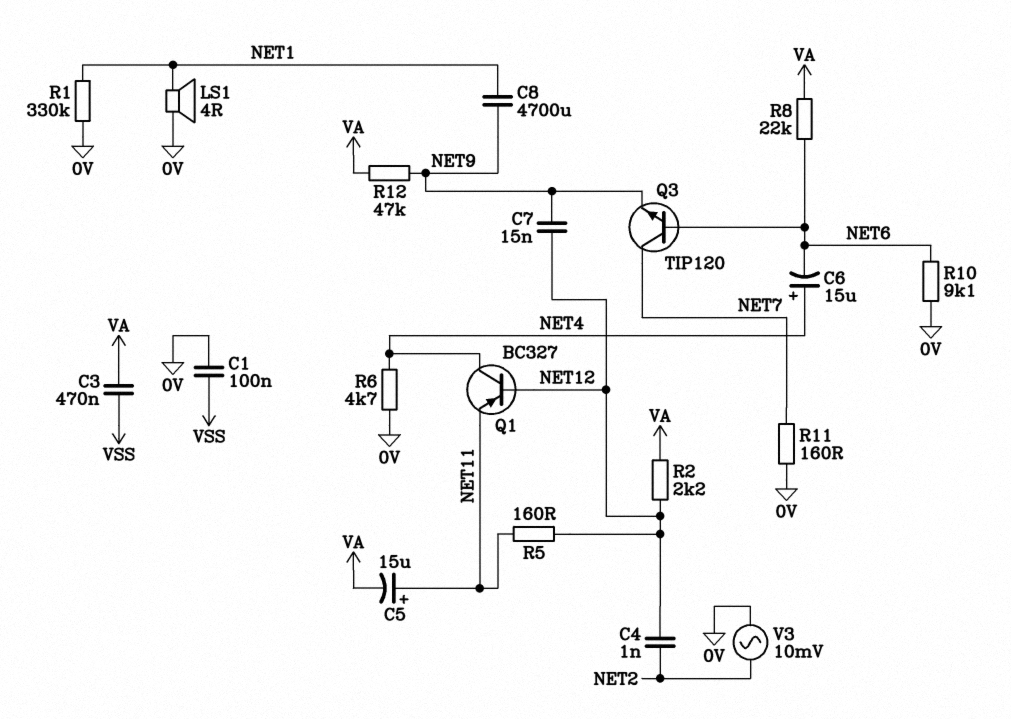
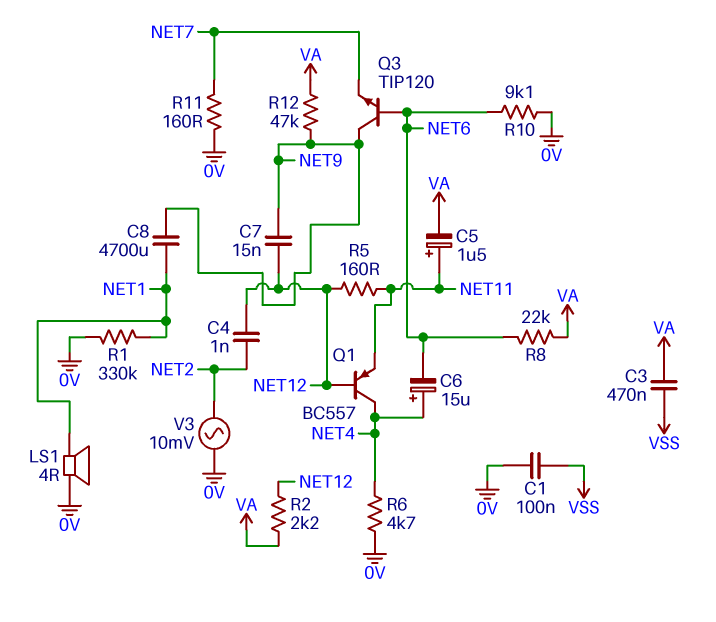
C5: 15uF (plus NET11, minus VA) -> 1.5uF (plus NET11, minus VA)
Q1: PNP BC327 (B NET12, C NET4, E NET11) -> PNP BC557 (B NET12, C NET4, E NET11)
Q3: NPN TIP120 (B NET6, C NET7, E NET9) -> NPN TIP120 (B NET6, C NET9, E NET7)

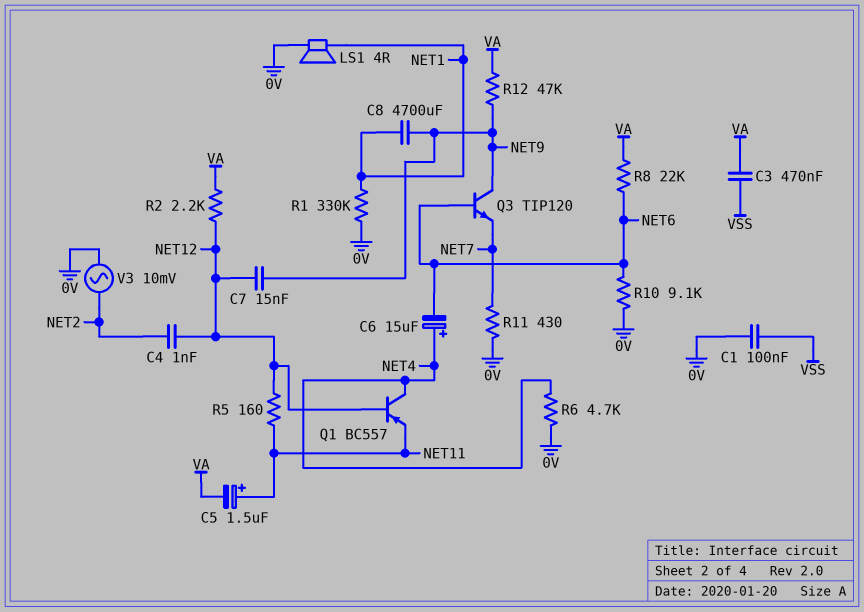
R11: 160 (0V, NET7) -> 430 (0V, NET7)

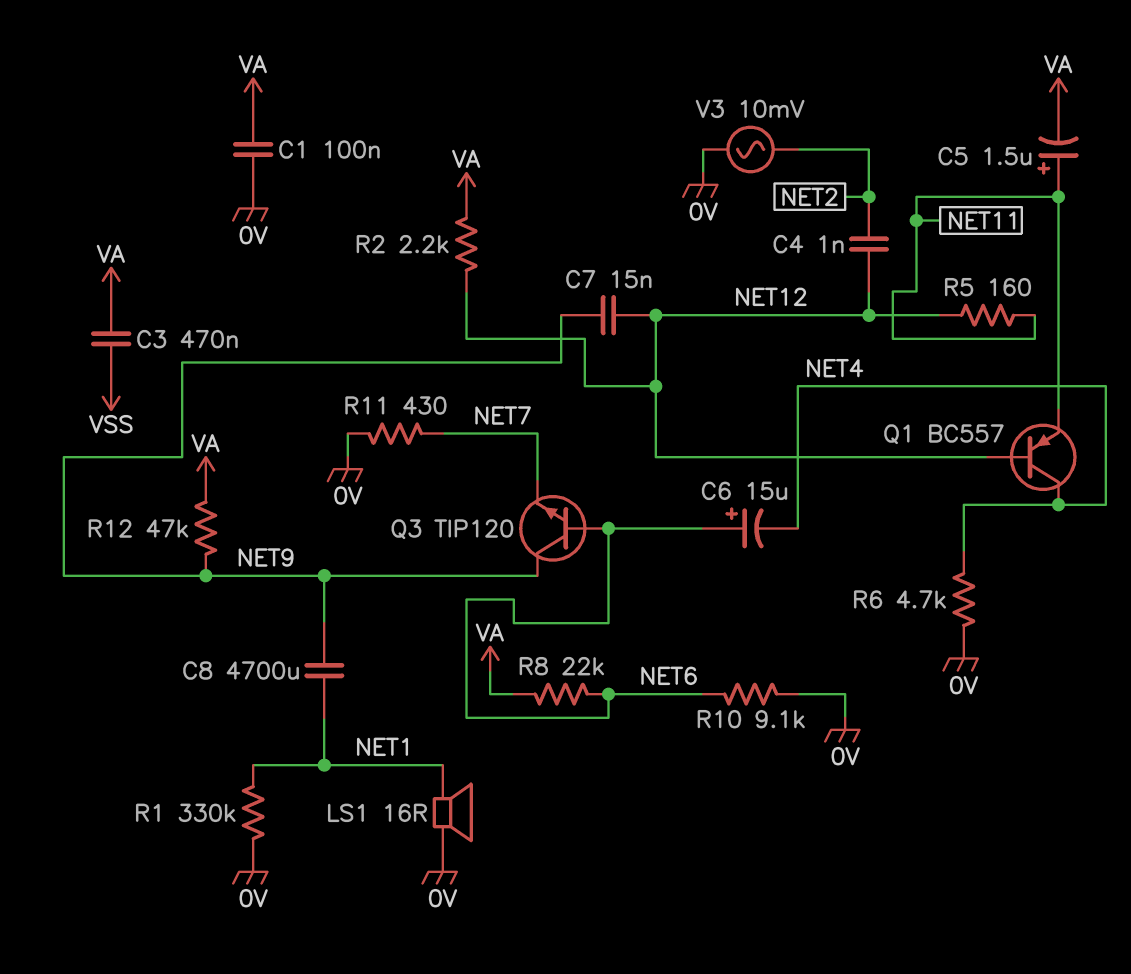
C1: 100nF (0V, VSS) -> 100nF (0V, VA)
C6: 15uF (plus NET4, minus NET6) -> 15uF (plus NET6, minus NET4)
LS1: speaker 4R (0V, NET1) -> speaker 16R (0V, NET1)

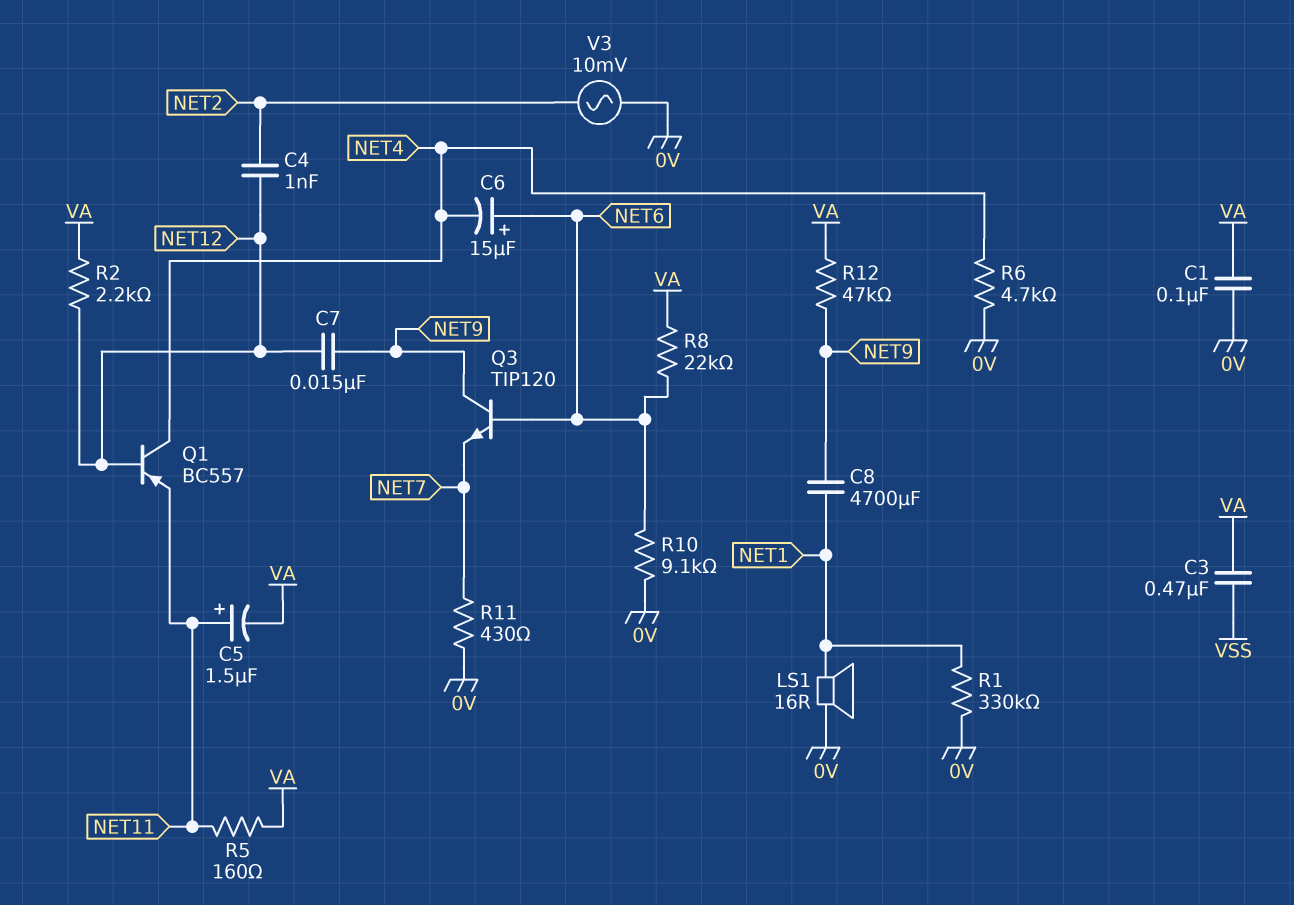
R5: 160 (NET11, NET12) -> 160 (NET11, VA)

